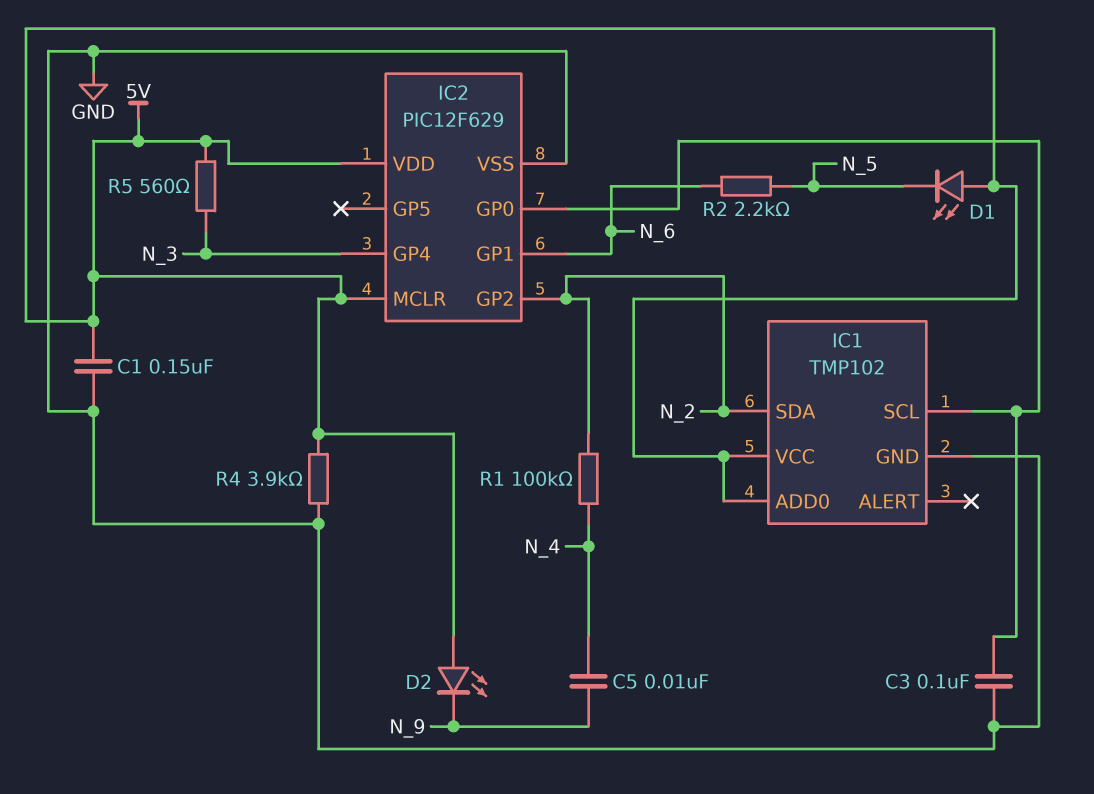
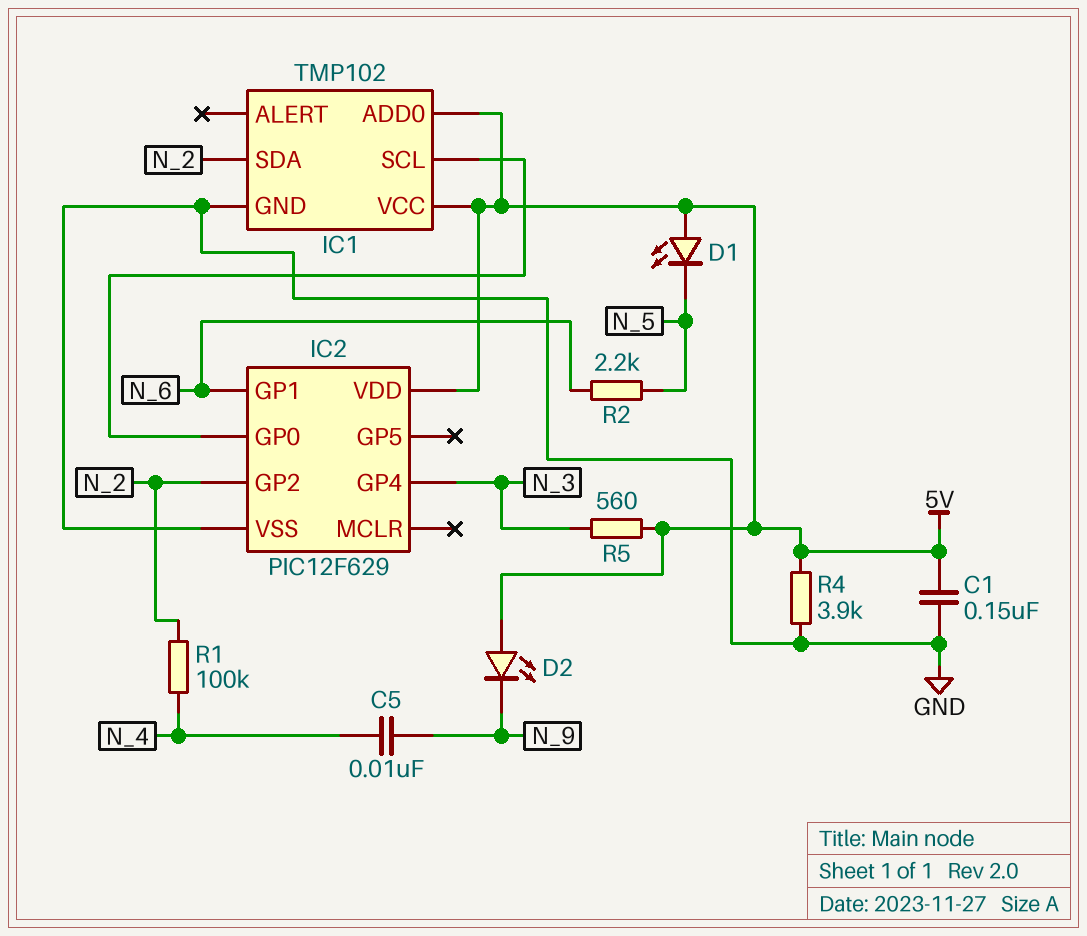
C3: 100nF (GND, IC1/SCL) -> none
IC2 pin MCLR: 5V -> none

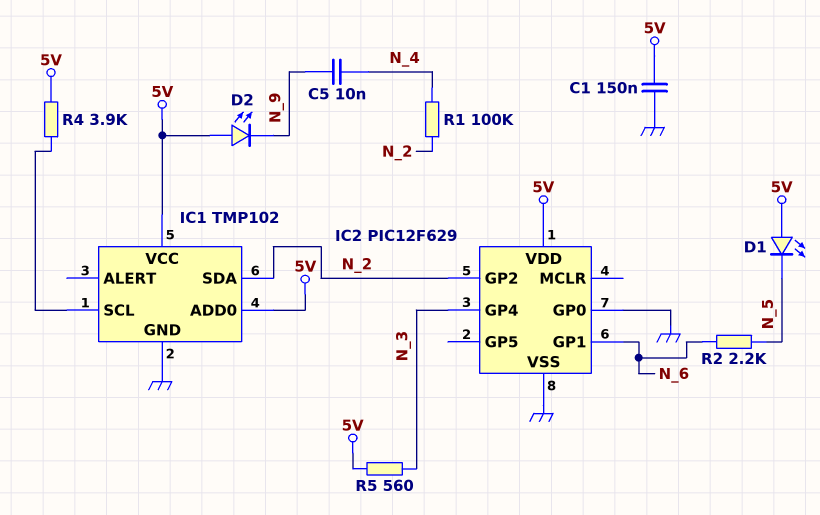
IC2 pin GP0: IC1/SCL -> GND
R4: 3.9k (5V, GND) -> 3.9k (5V, IC1/SCL)

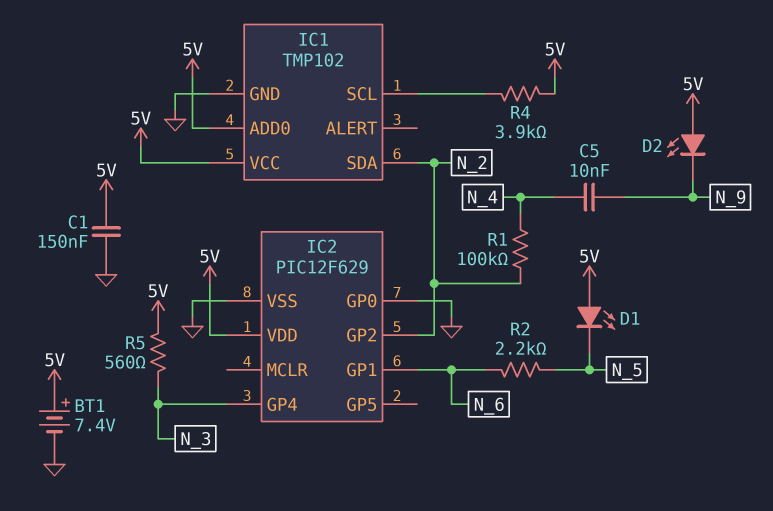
BT1: none -> 7.4V (plus 5V, minus GND)

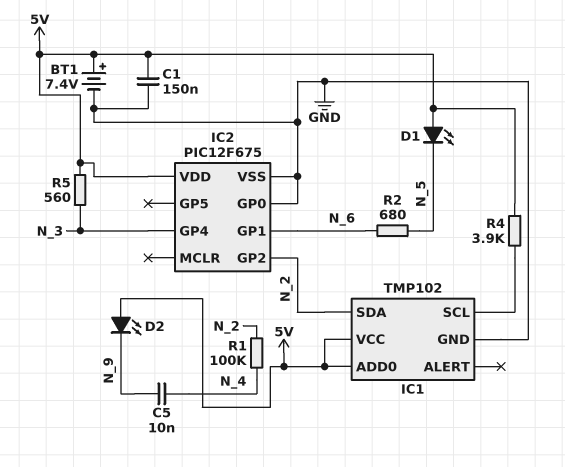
IC2: PIC12F629 -> PIC12F675
R2: 2.2k (N_5, N_6) -> 680 (N_5, N_6)

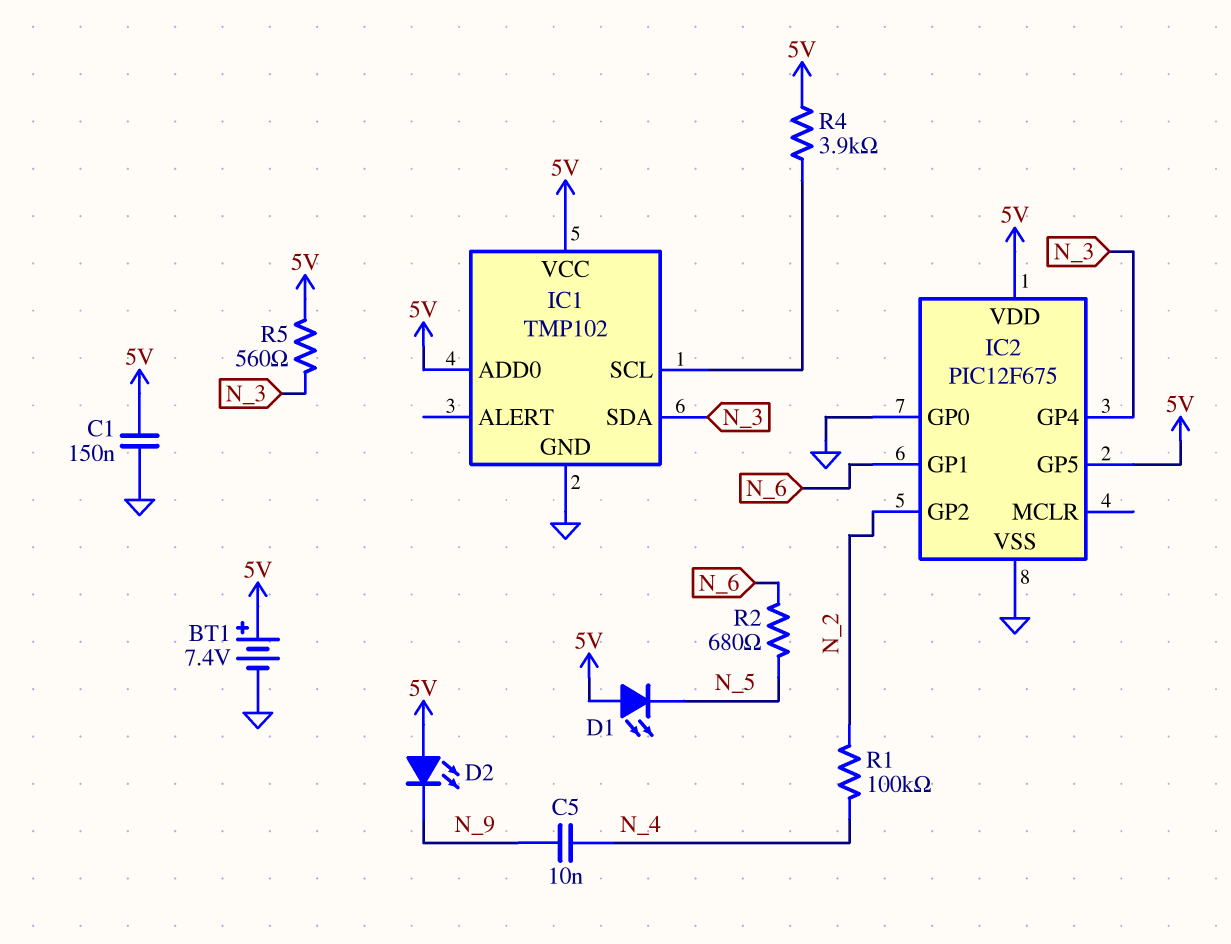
IC1 pin SDA: N_2 -> N_3
IC2 pin GP5: none -> 5V

